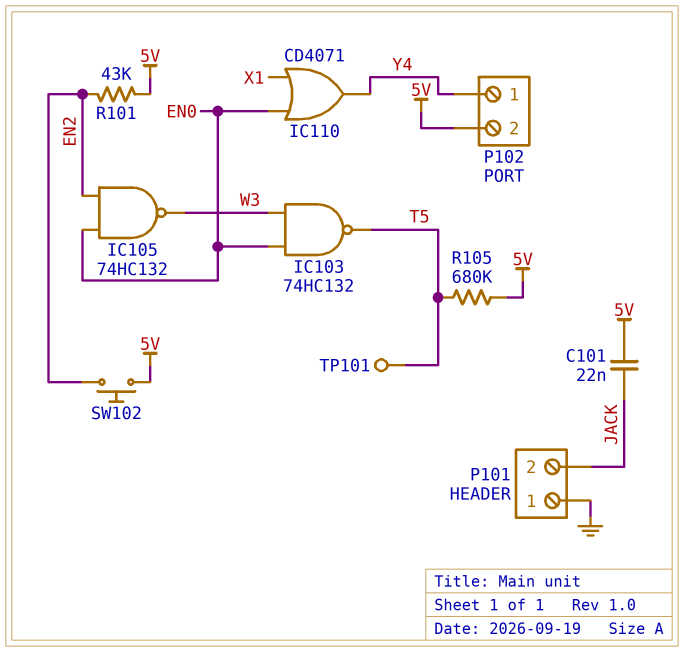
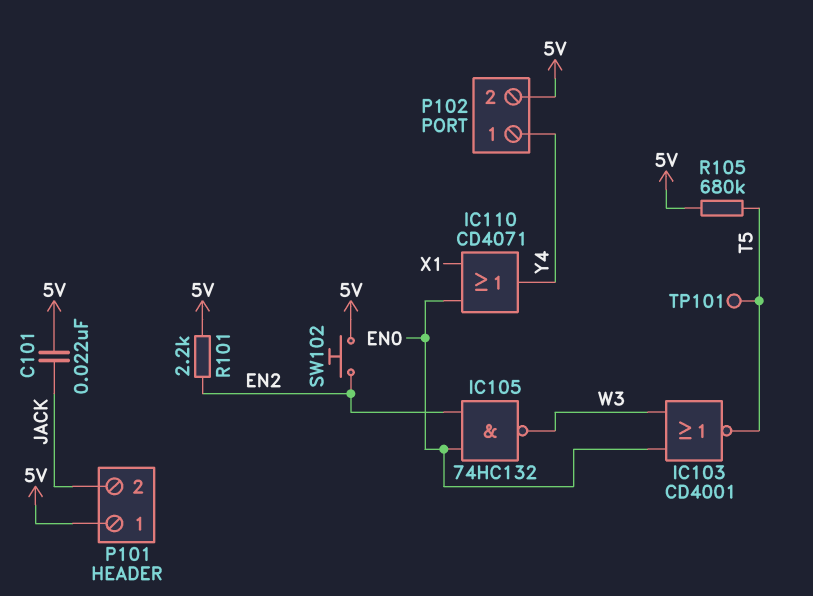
IC103: NAND 74HC132 (in EN0, in W3, out T5) -> NOR CD4001 (in EN0, in W3, out T5)
P101 pin 1: GND -> 5V
R101: 43k (5V, EN2) -> 2.2k (5V, EN2)

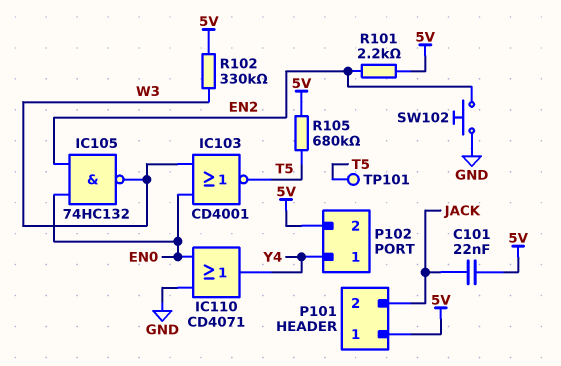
IC110: OR CD4071 (in EN0, in X1, out Y4) -> OR CD4071 (in EN0, in GND, out Y4)
R102: none -> 330k (5V, W3)
SW102: button (5V, EN2) -> button (EN2, GND)

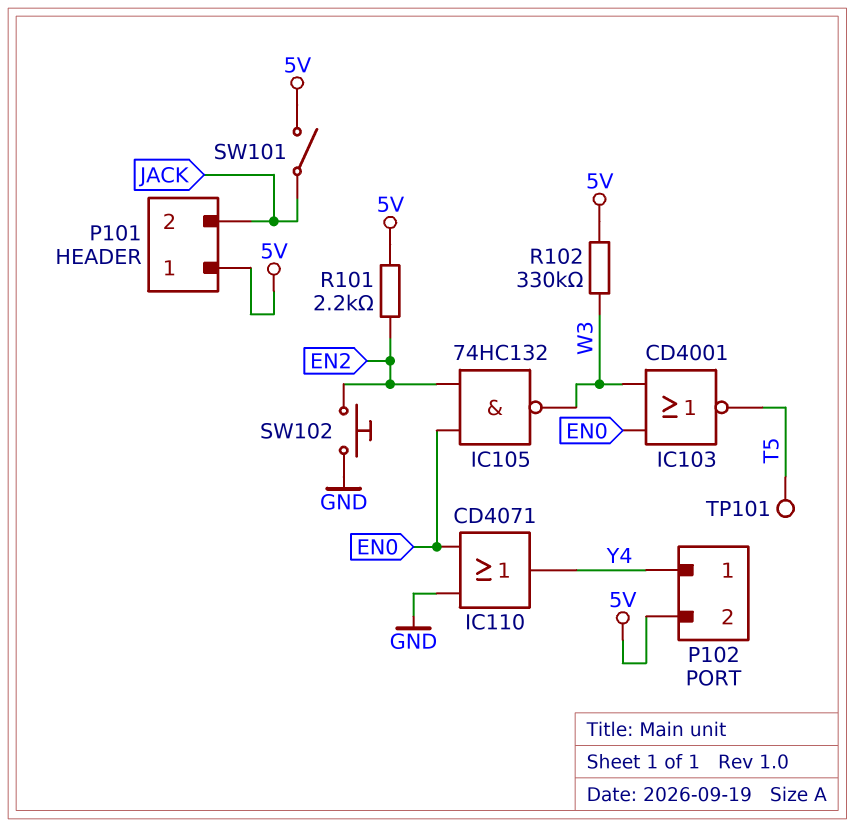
C101: 22nF (5V, JACK) -> none
R105: 680k (5V, T5) -> none
SW101: none -> switch (5V, JACK)

